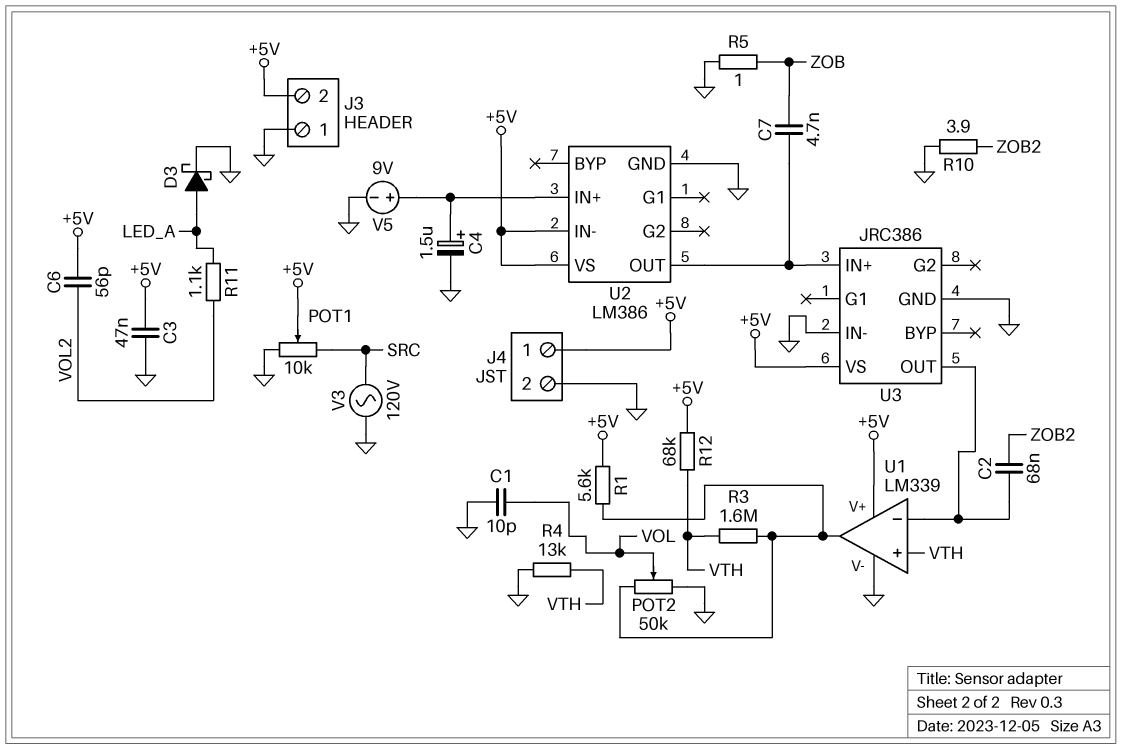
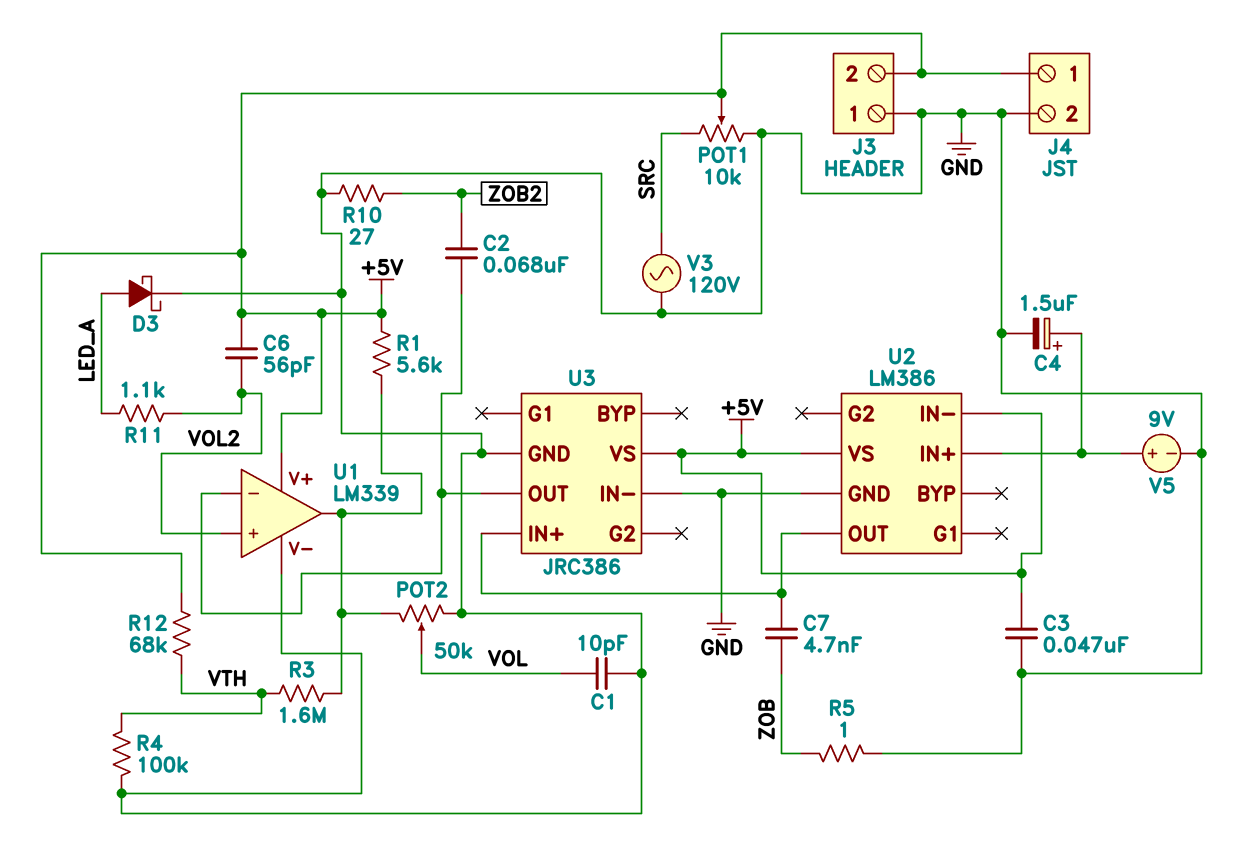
R4: 13k (GND, VTH) -> 100k (GND, VTH)
R10: 3.9 (GND, ZOB2) -> 27 (GND, ZOB2)
U1 pin in+: VTH -> VOL2

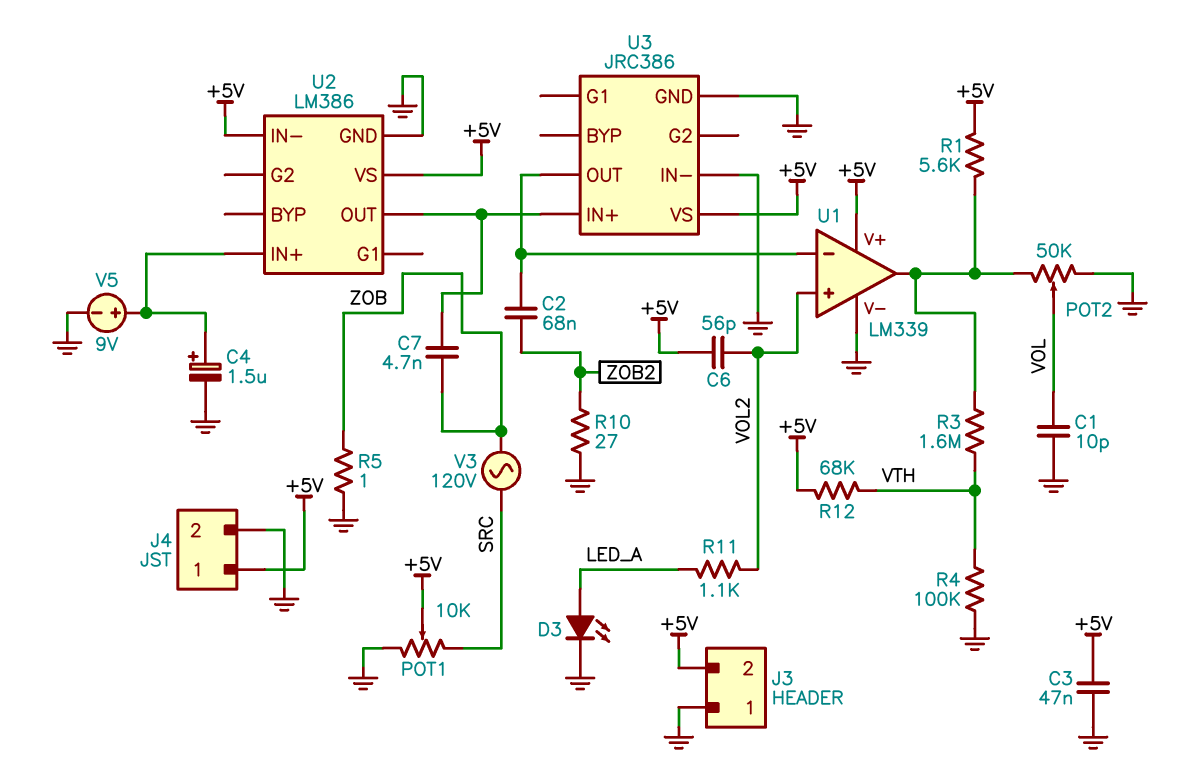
D3: schottky (A LED_A, K GND) -> LED (A LED_A, K GND)
V3: AC 120V (GND, SRC) -> AC 120V (SRC, ZOB)

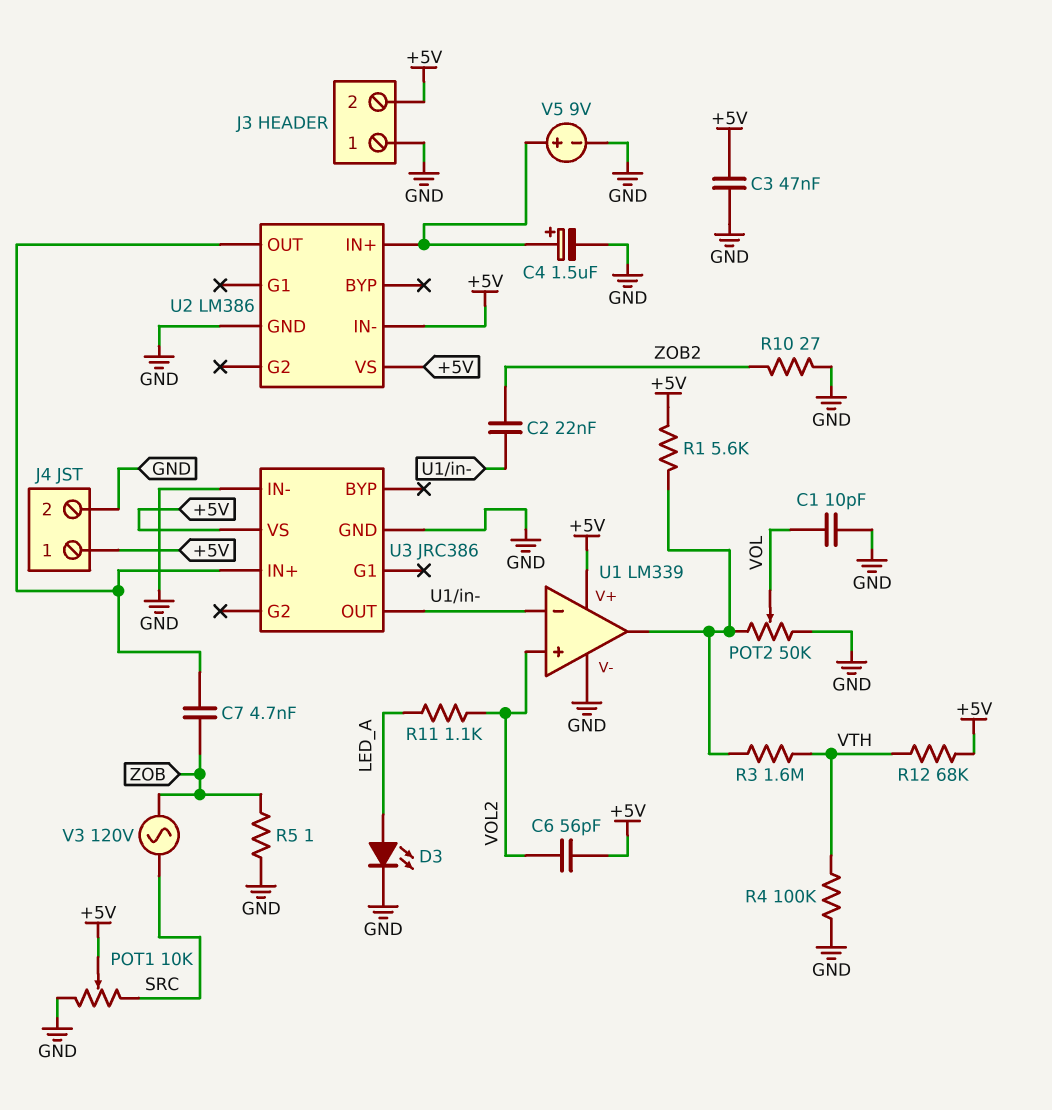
C2: 68nF (U1/in-, ZOB2) -> 22nF (U1/in-, ZOB2)

